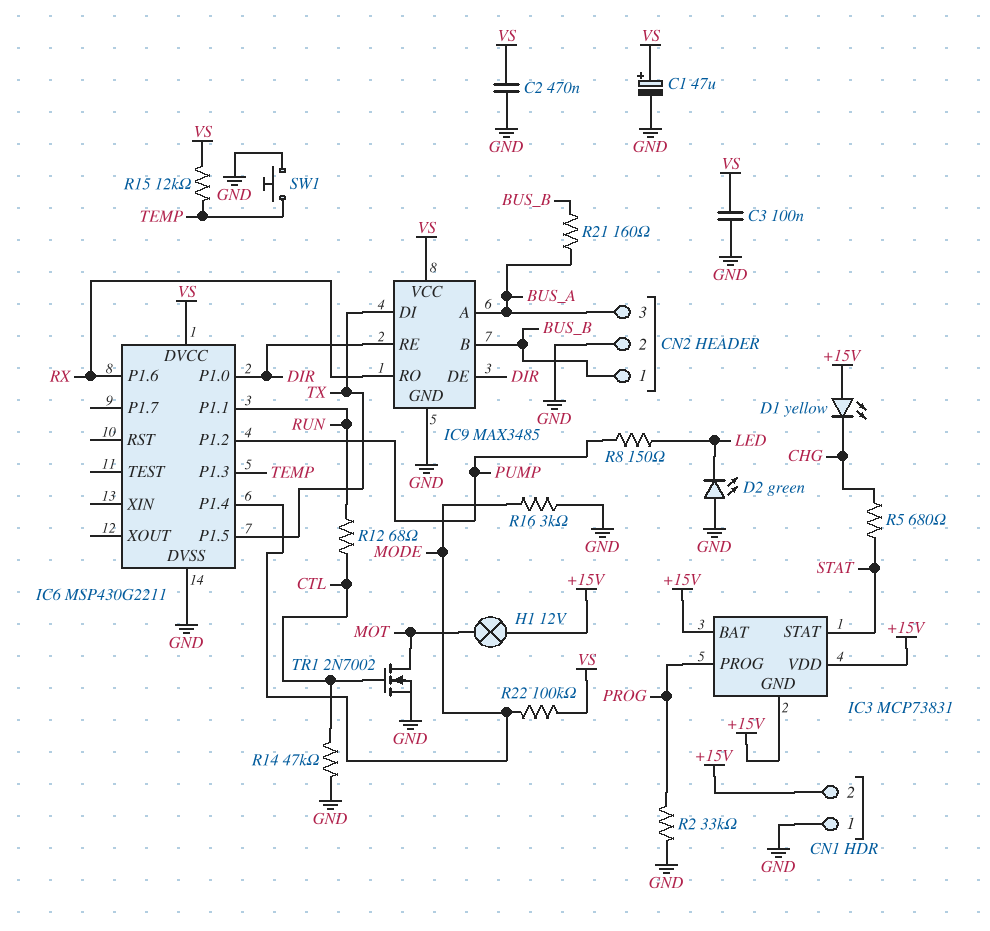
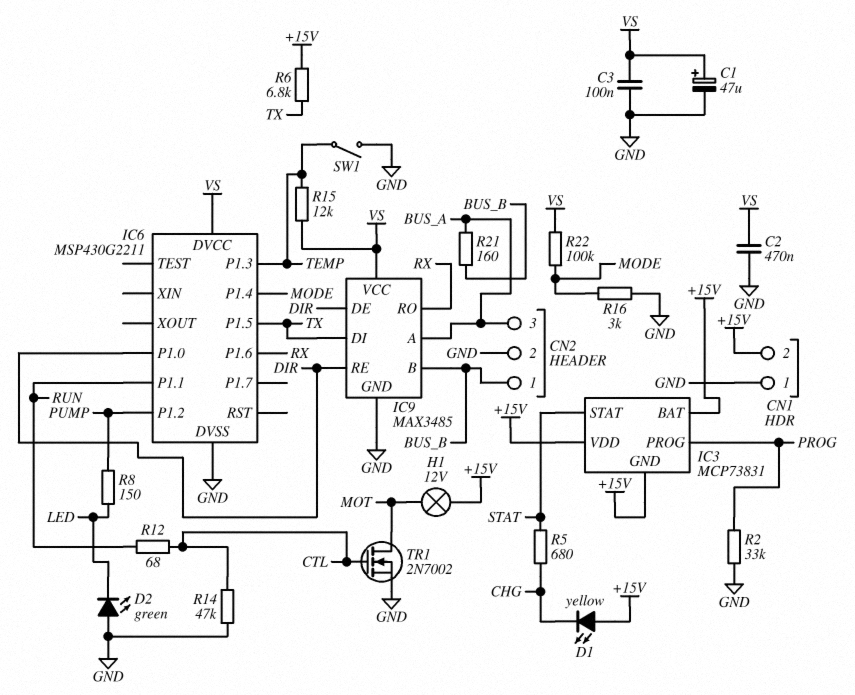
R6: none -> 6.8k (+15V, TX)
SW1: button (GND, TEMP) -> switch (GND, TEMP)

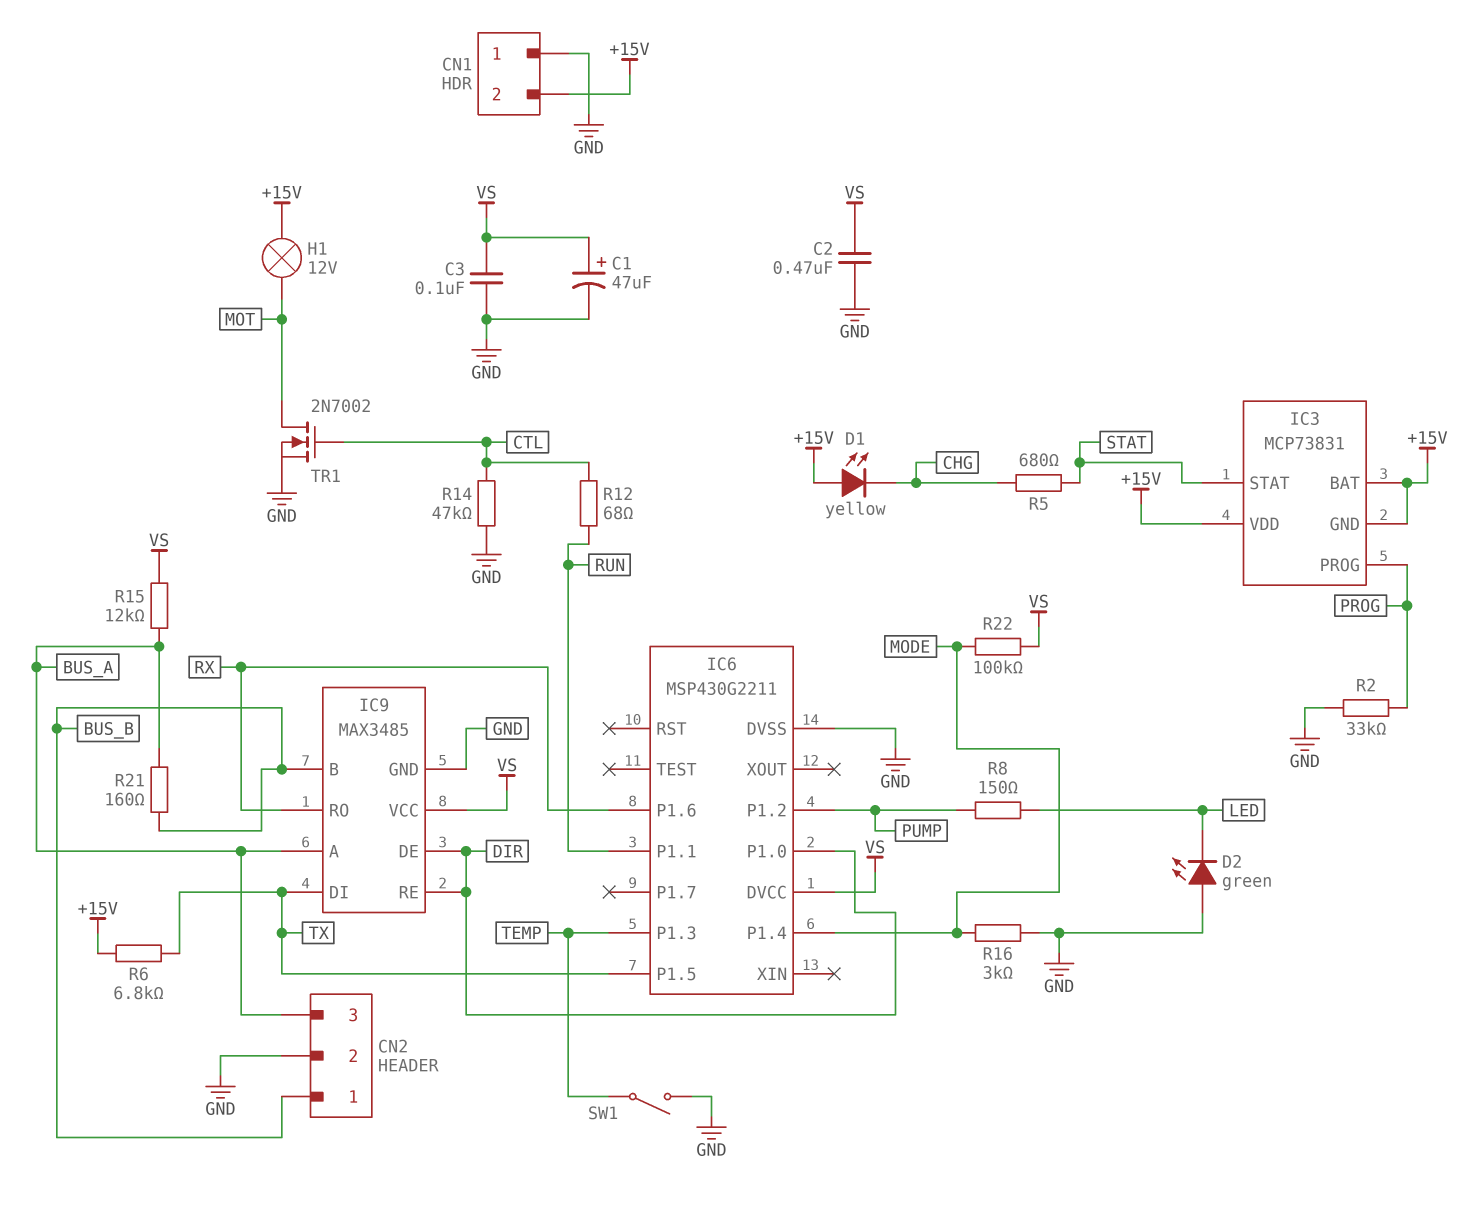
R15: 12k (TEMP, VS) -> 12k (BUS_A, VS)

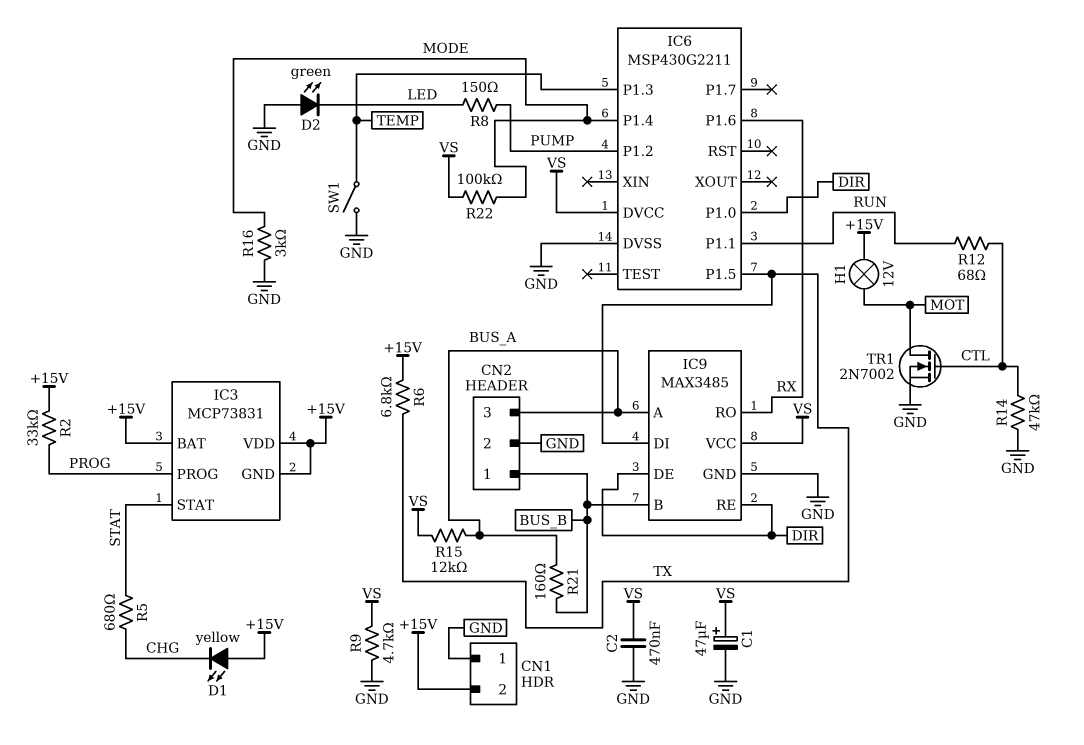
C3: 100nF (GND, VS) -> none
R2: 33k (GND, PROG) -> 33k (+15V, PROG)
R9: none -> 4.7k (GND, VS)

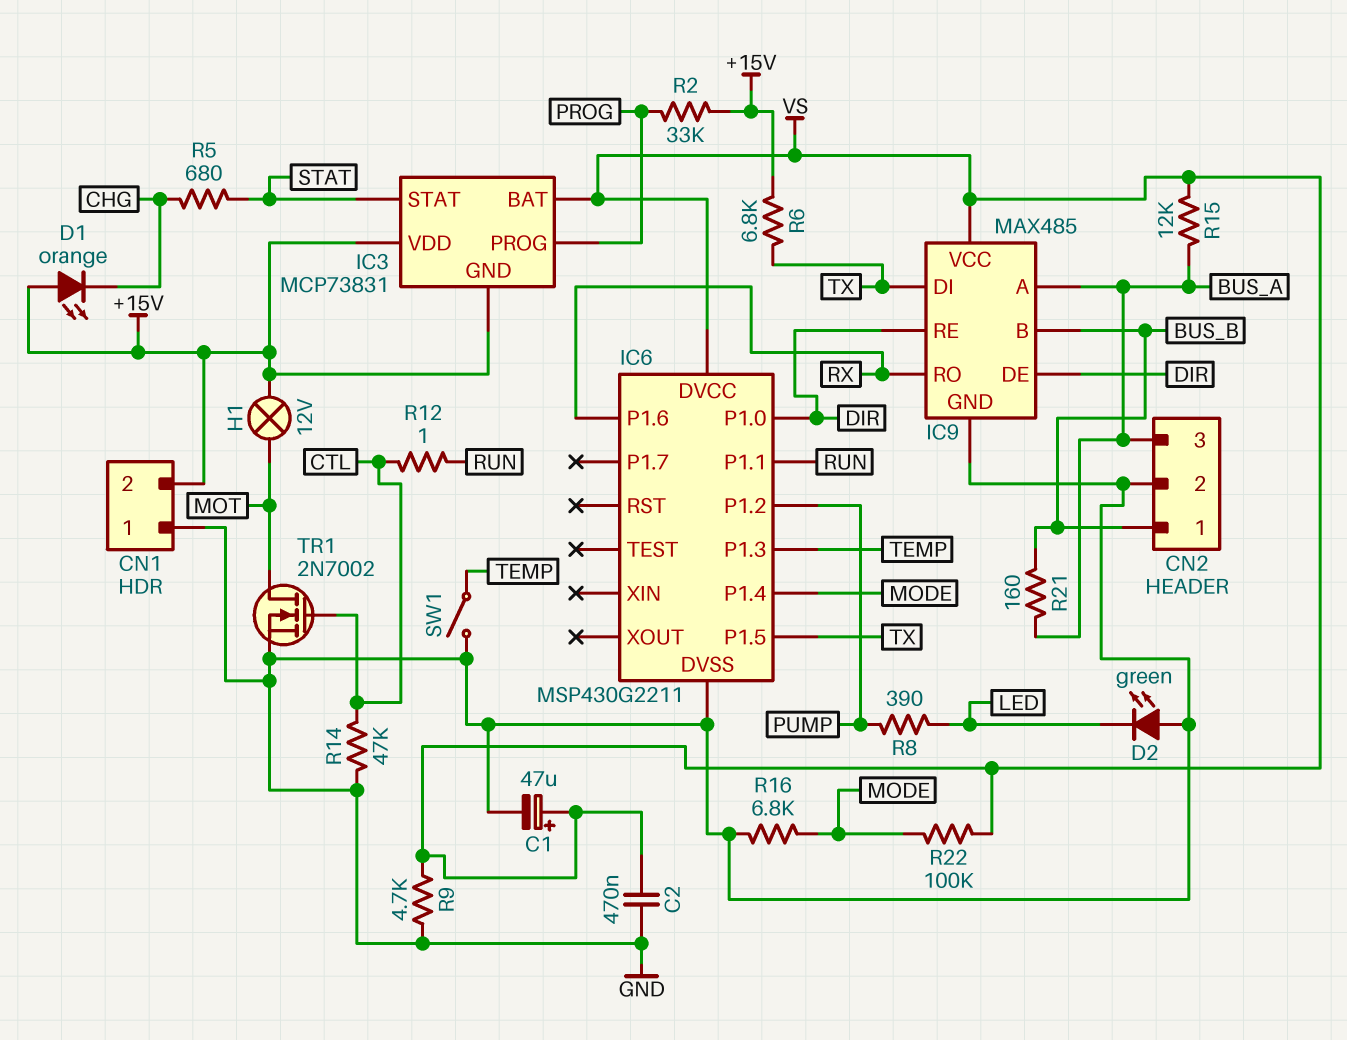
D1: LED yellow (A +15V, K CHG) -> LED orange (A +15V, K CHG)
IC3 pin BAT: +15V -> VS
IC9: MAX3485 -> MAX485
R8: 150 (LED, PUMP) -> 390 (LED, PUMP)
R12: 68 (CTL, RUN) -> 1 (CTL, RUN)
R16: 3k (GND, MODE) -> 6.8k (GND, MODE)

